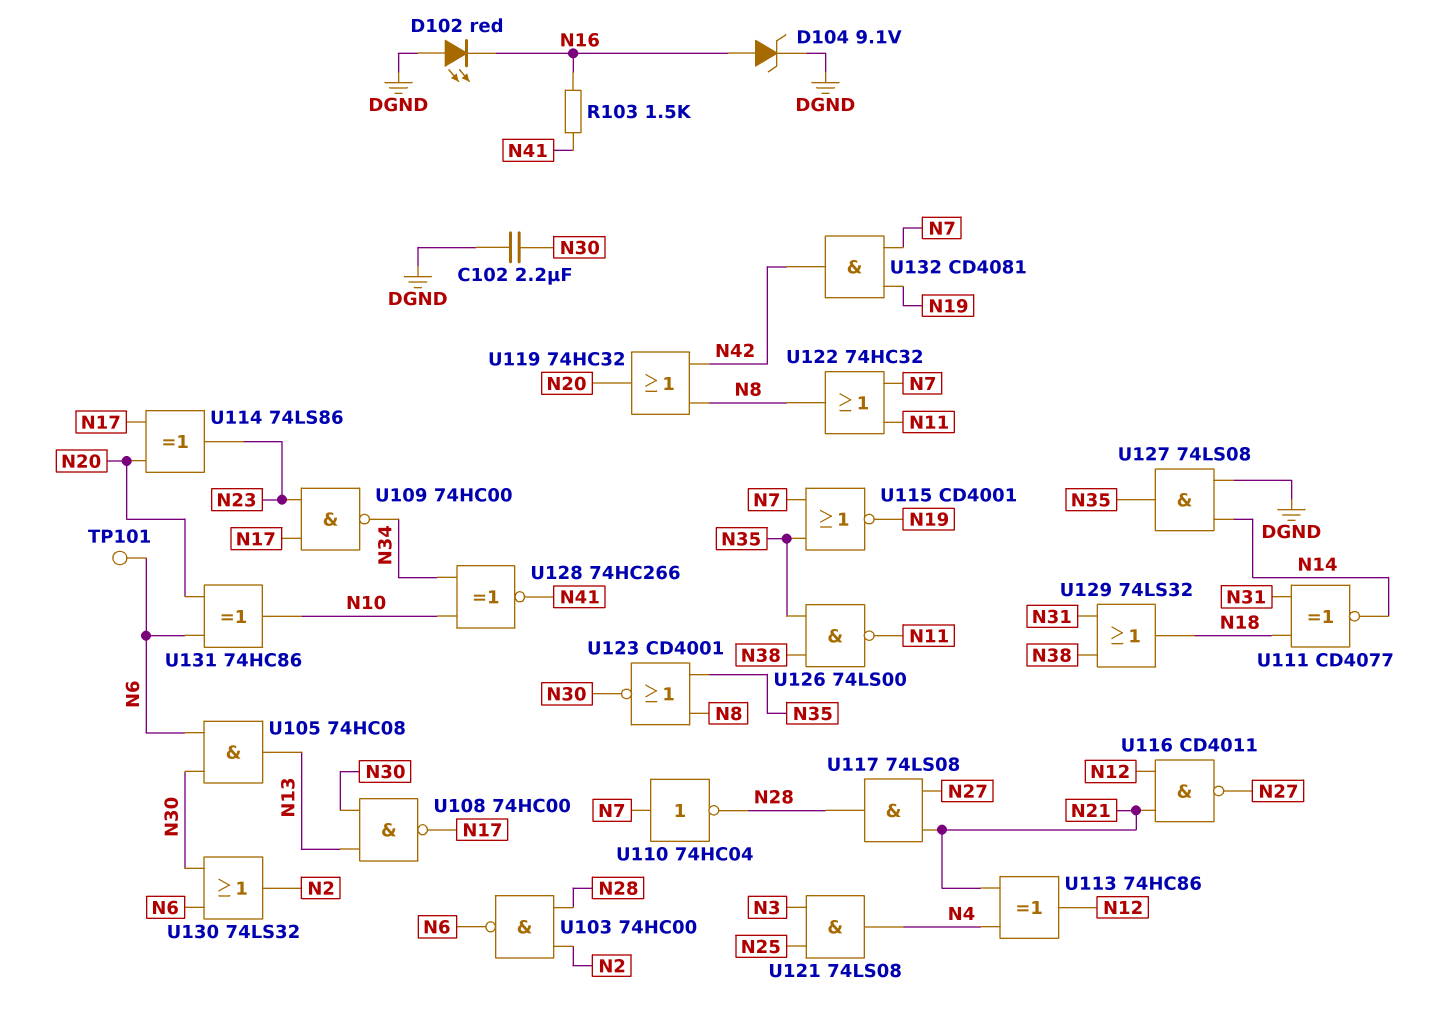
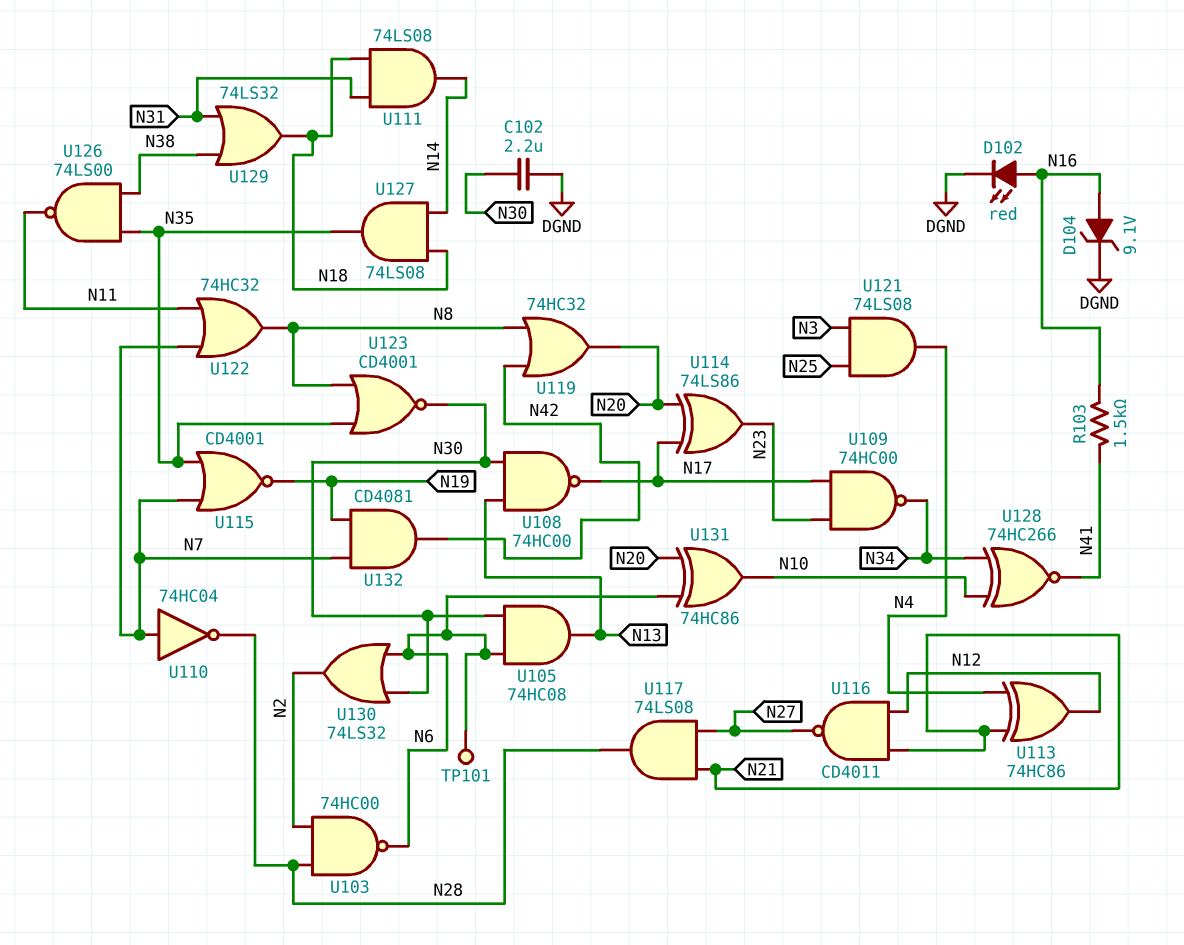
D102: LED red (A DGND, K N16) -> LED red (A N16, K DGND)
U111: XNOR CD4077 (in N18, in N31, out N14) -> AND 74LS08 (in N18, in N31, out N14)
U127: AND 74LS08 (in DGND, in N14, out N35) -> AND 74LS08 (in N14, in N18, out N35)

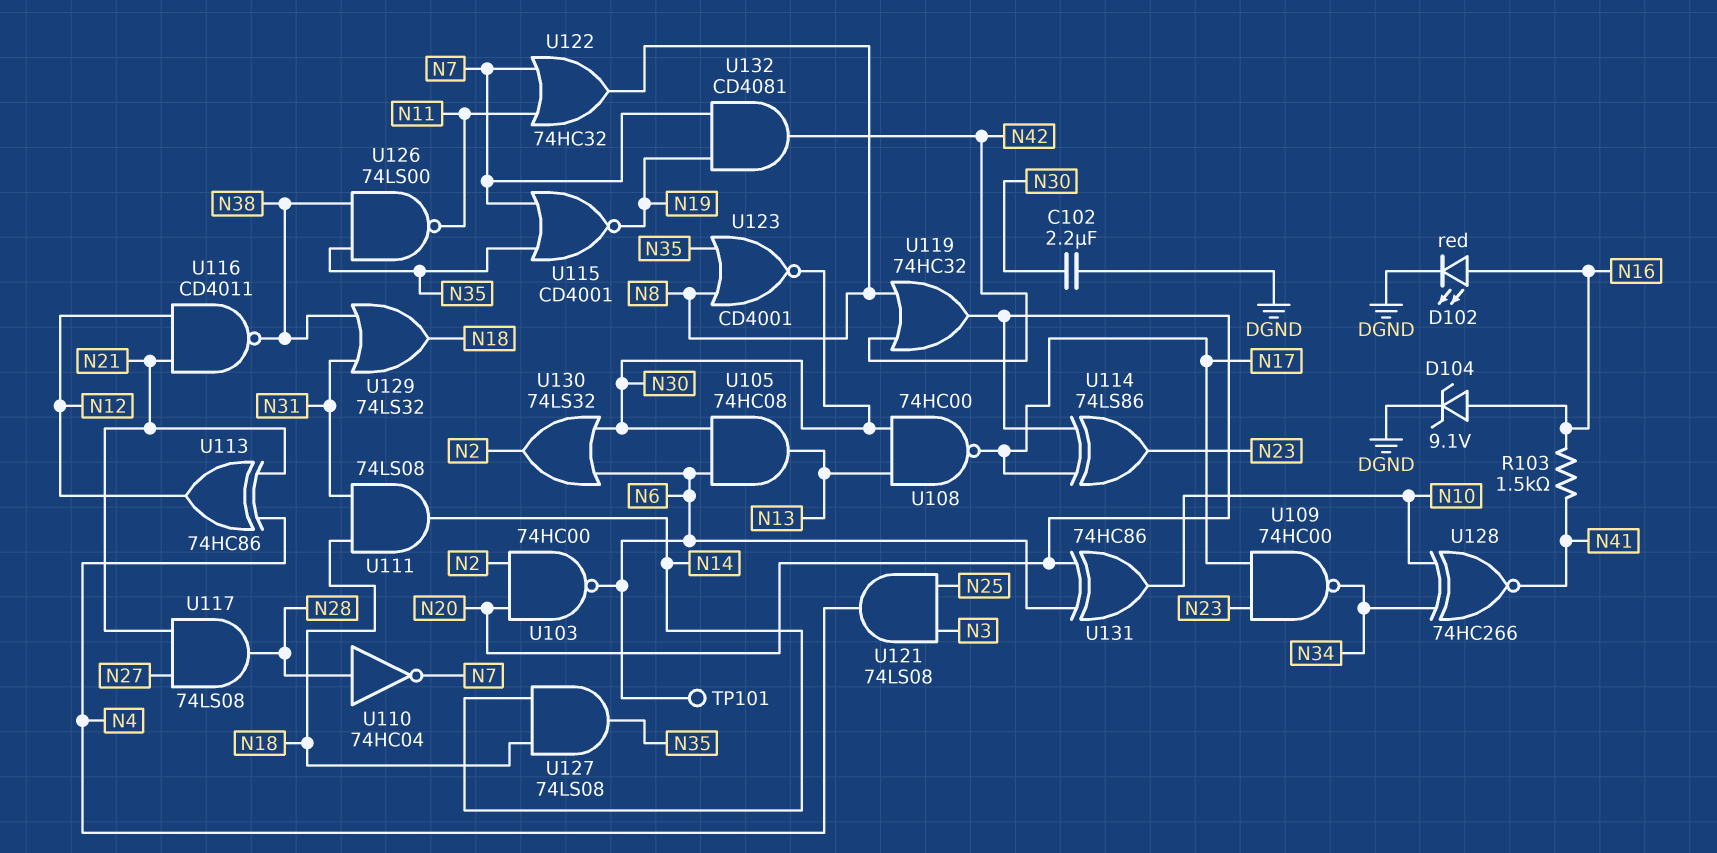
U103: NAND 74HC00 (in N2, in N28, out N6) -> NAND 74HC00 (in N2, in N20, out N6)
U110: NOT 74HC04 (in N7, out N28) -> NOT 74HC04 (in N28, out N7)
U116: NAND CD4011 (in N12, in N21, out N27) -> NAND CD4011 (in N12, in N21, out N38)

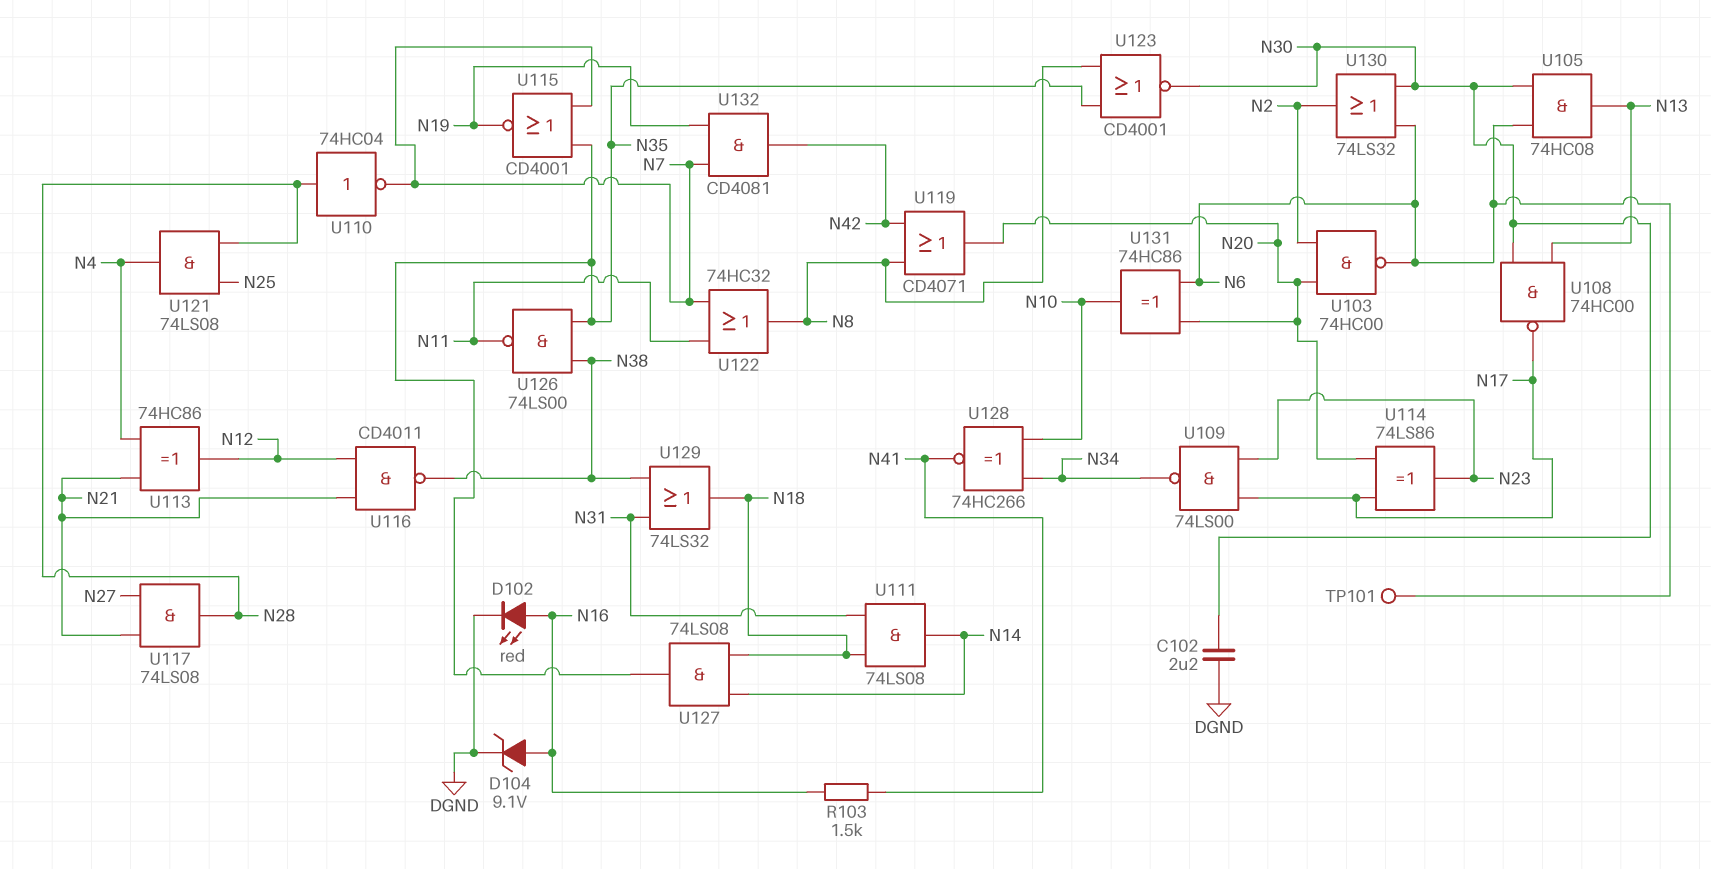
U109: NAND 74HC00 (in N17, in N23, out N34) -> NAND 74LS00 (in N17, in N23, out N34)
U119: OR 74HC32 (in N8, in N42, out N20) -> OR CD4071 (in N8, in N42, out N20)
U121: AND 74LS08 (in N3, in N25, out N4) -> AND 74LS08 (in N25, in N28, out N4)

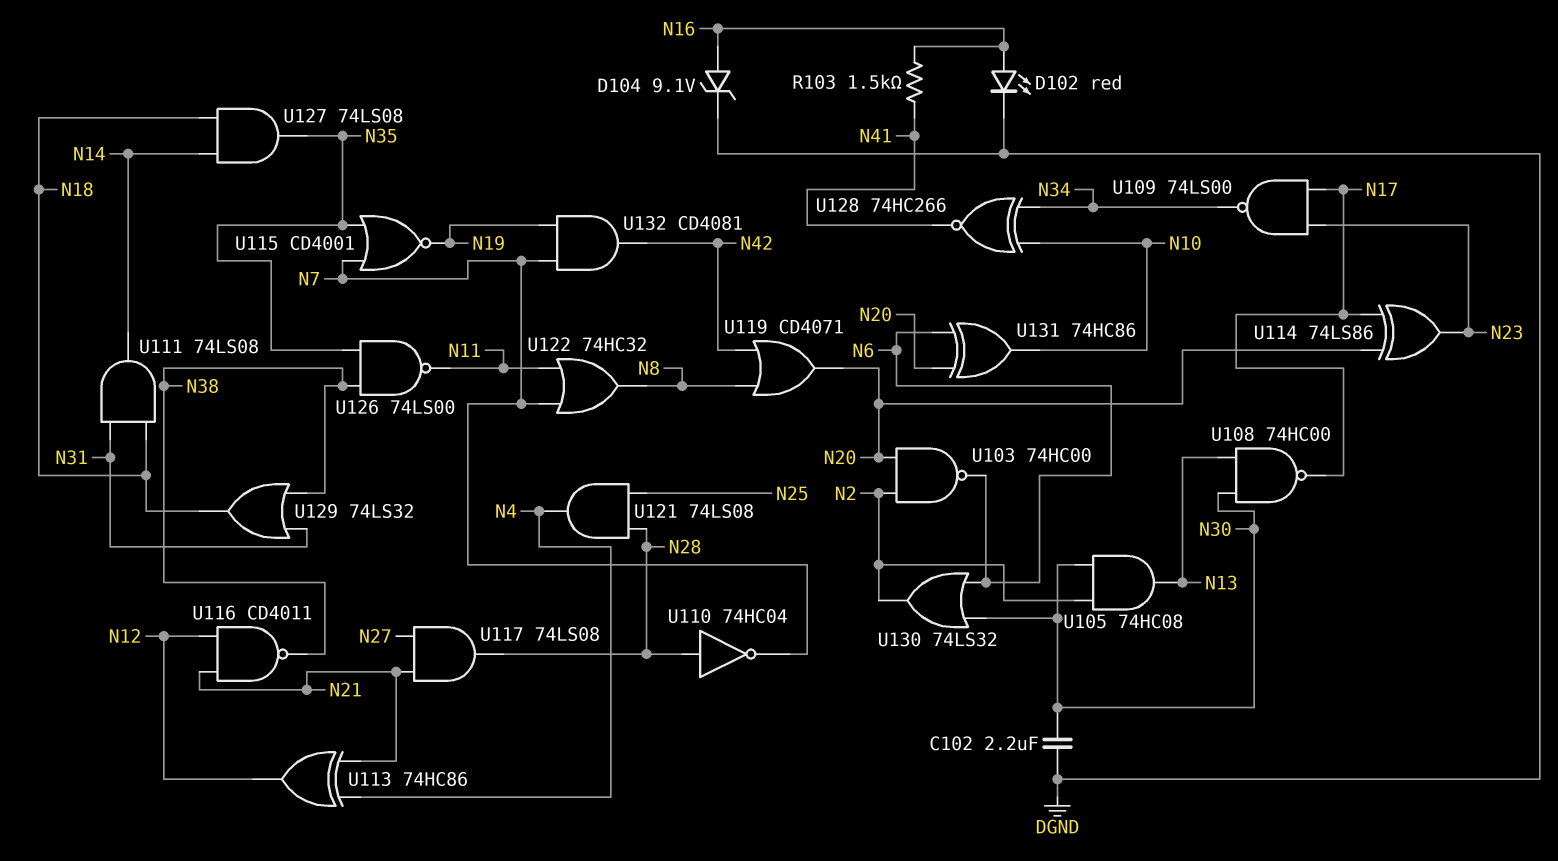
TP101: test point (N6) -> none
U105: AND 74HC08 (in N6, in N30, out N13) -> AND 74HC08 (in N2, in N30, out N13)
U123: NOR CD4001 (in N8, in N35, out N30) -> none

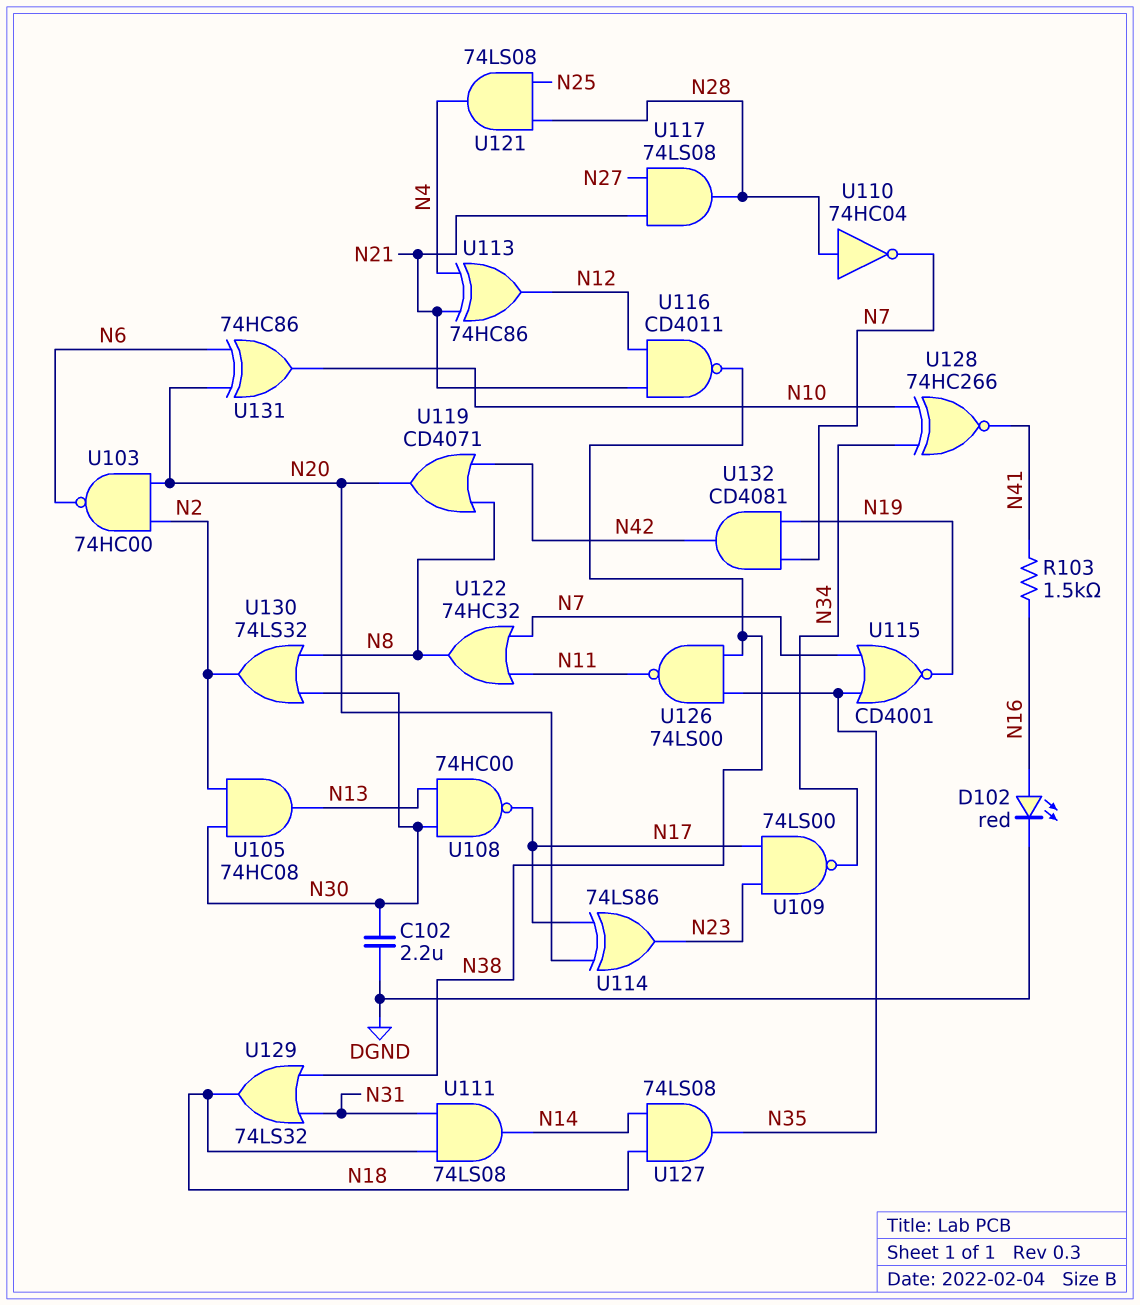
D104: zener 9.1V (A N16, K DGND) -> none
U130: OR 74LS32 (in N6, in N30, out N2) -> OR 74LS32 (in N8, in N30, out N2)

